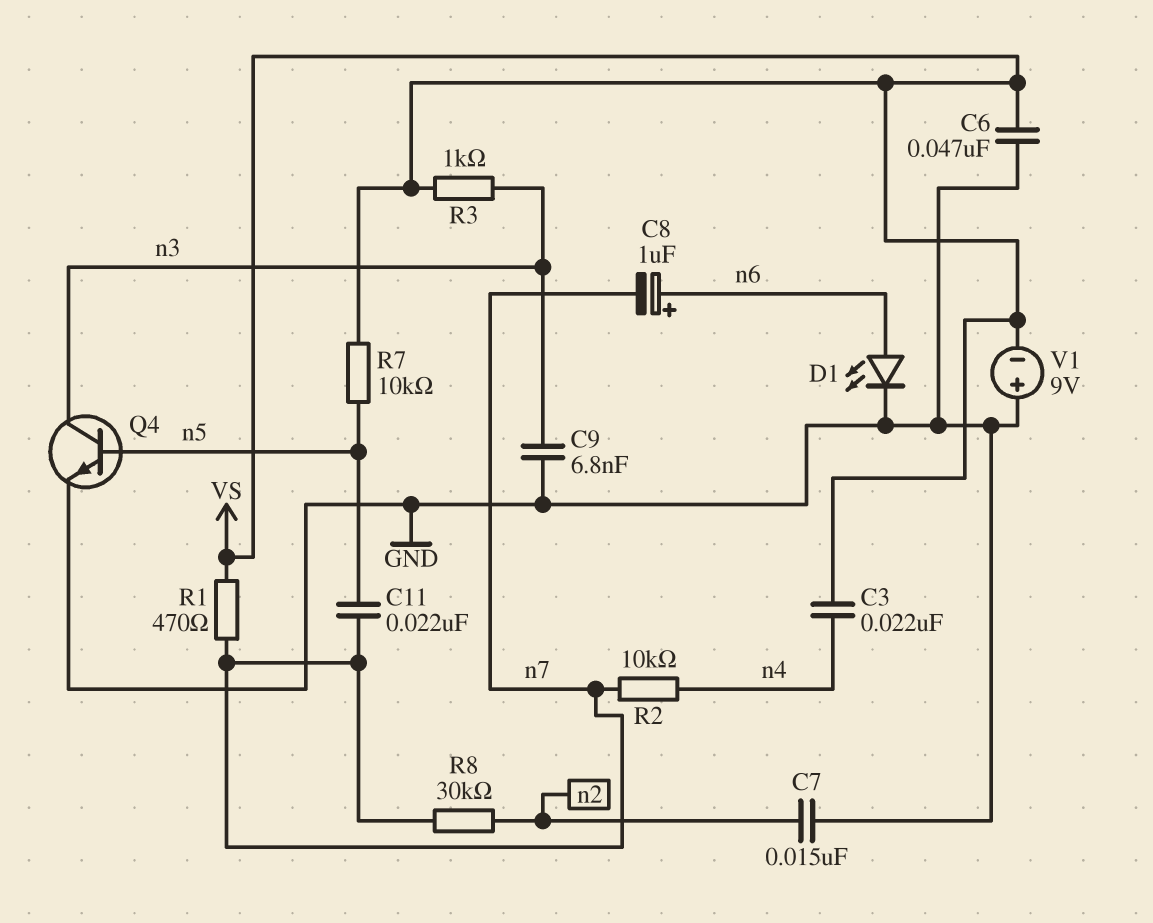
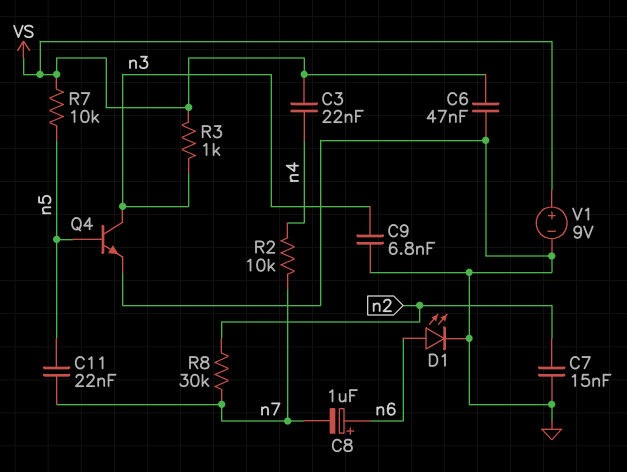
R1: 470 (VS, n7) -> none
V1: 9V (plus GND, minus VS) -> 9V (plus VS, minus GND)

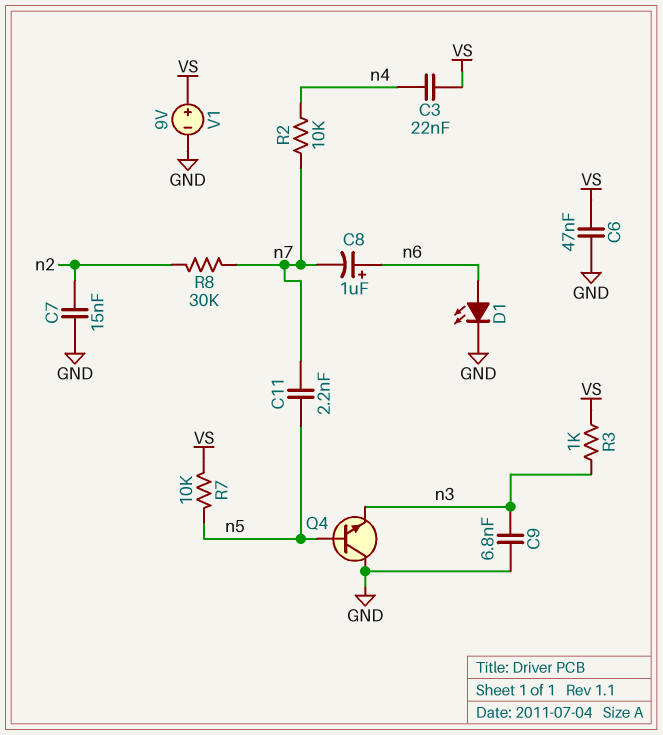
C11: 22nF (n5, n7) -> 2.2nF (n5, n7)
Q4: NPN (B n5, C n3, E GND) -> NPN (B n5, C GND, E n3)

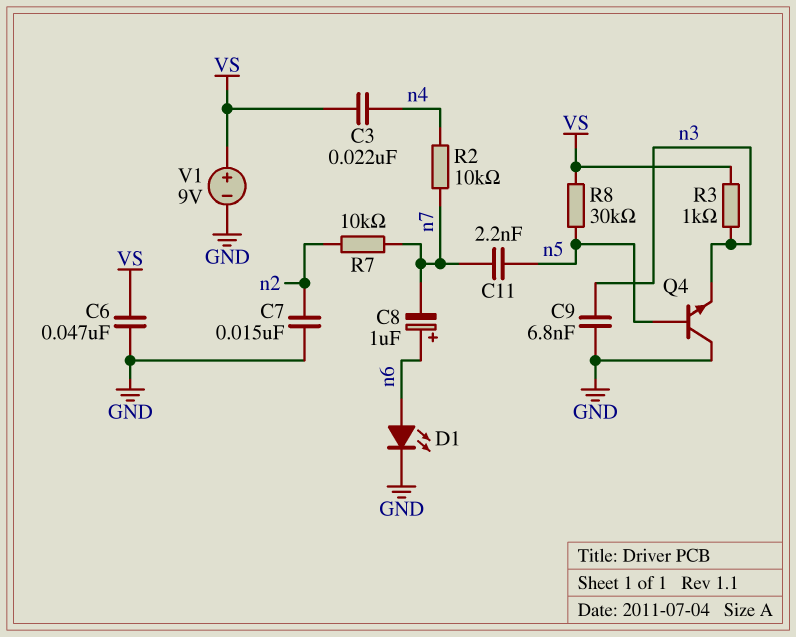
R7: 10k (VS, n5) -> 10k (n2, n7)
R8: 30k (n2, n7) -> 30k (VS, n5)

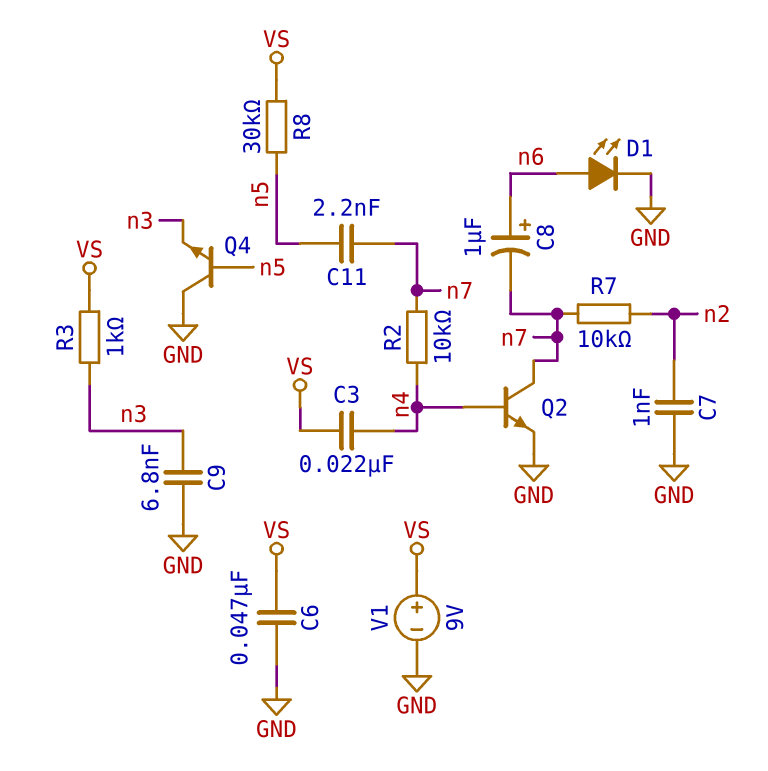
C7: 15nF (GND, n2) -> 1nF (GND, n2)
Q2: none -> NPN (B n4, C n7, E GND)

